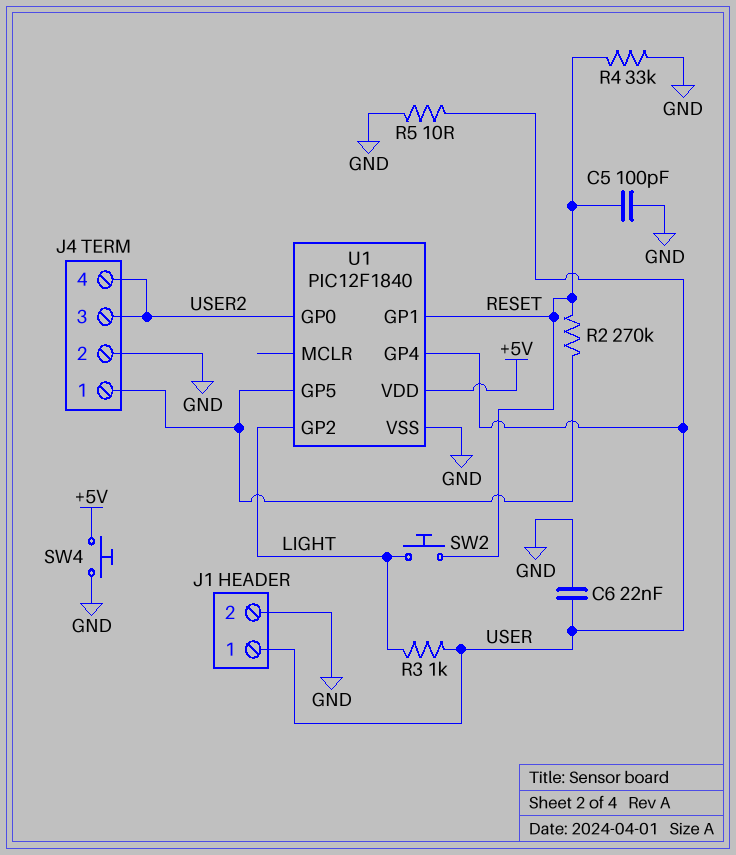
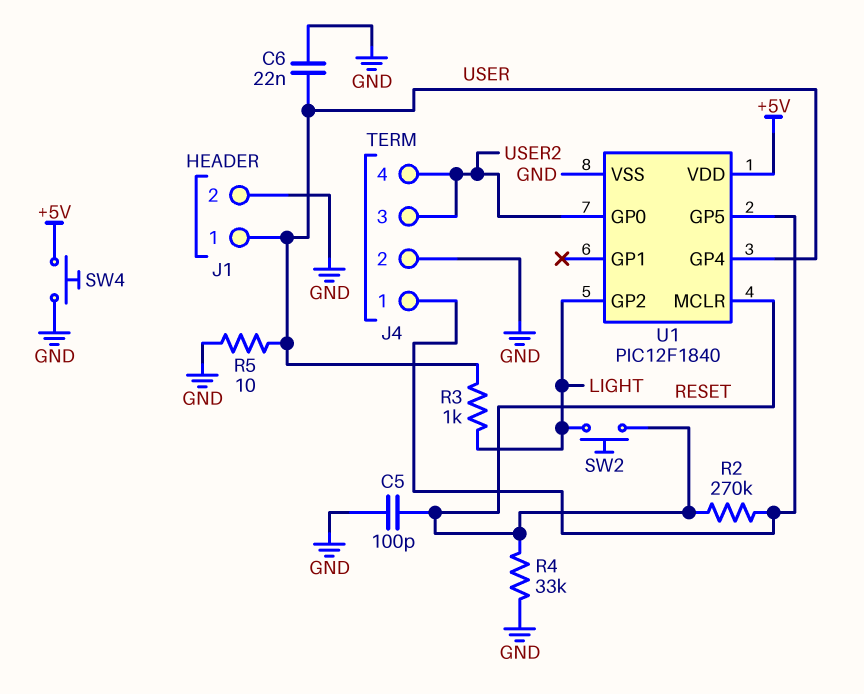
U1 pin GP1: RESET -> none
U1 pin MCLR: none -> RESET

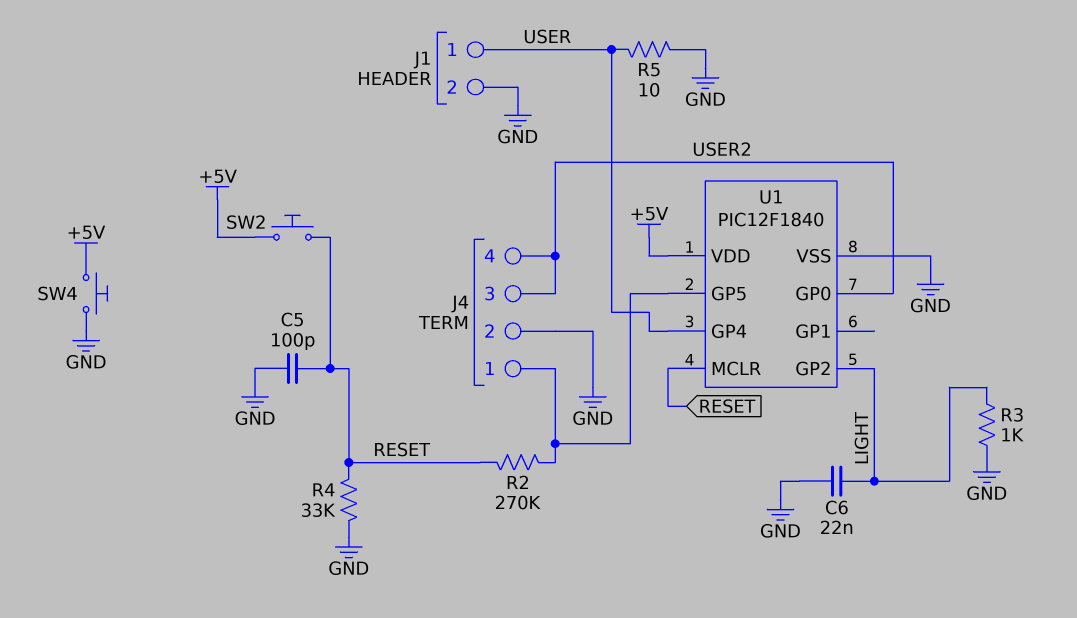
C6: 22nF (GND, USER) -> 22nF (GND, LIGHT)
R3: 1k (LIGHT, USER) -> 1k (GND, LIGHT)
SW2: button (LIGHT, RESET) -> button (+5V, RESET)

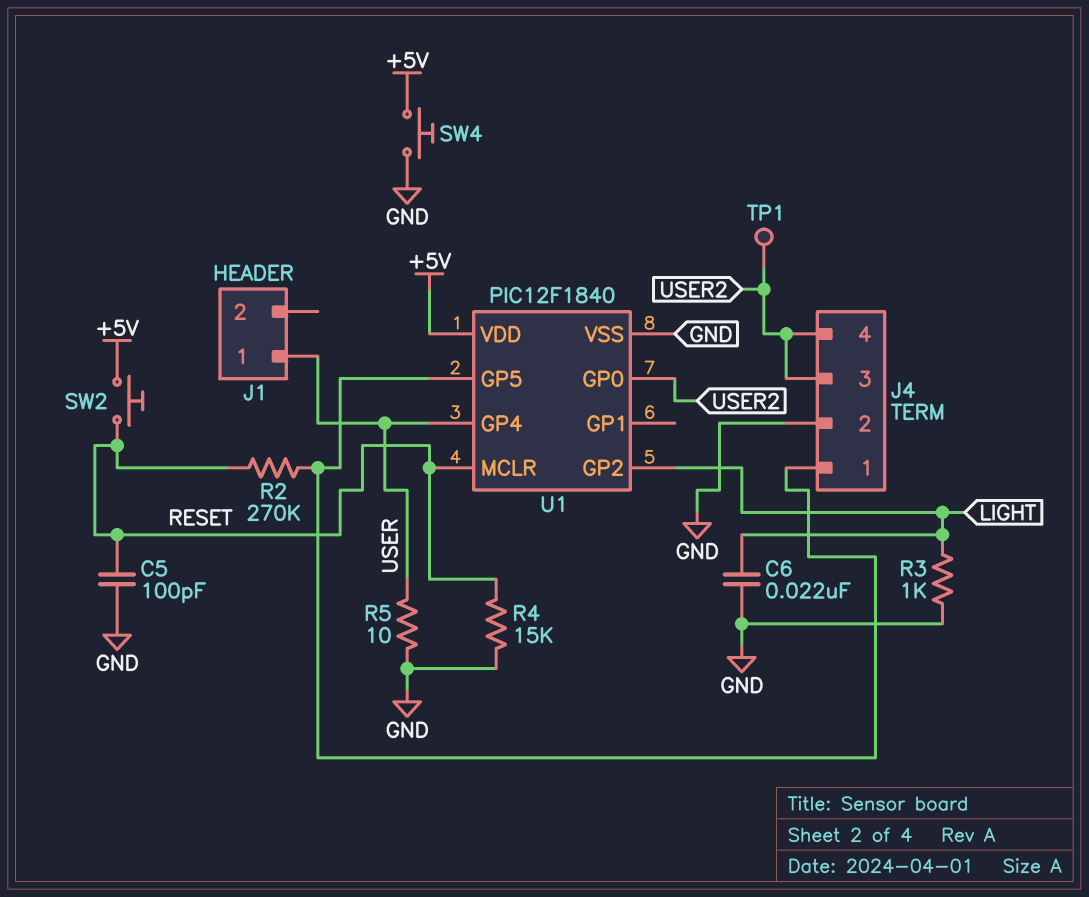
J1 pin 2: GND -> none
R4: 33k (GND, RESET) -> 15k (GND, RESET)
TP1: none -> test point (USER2)

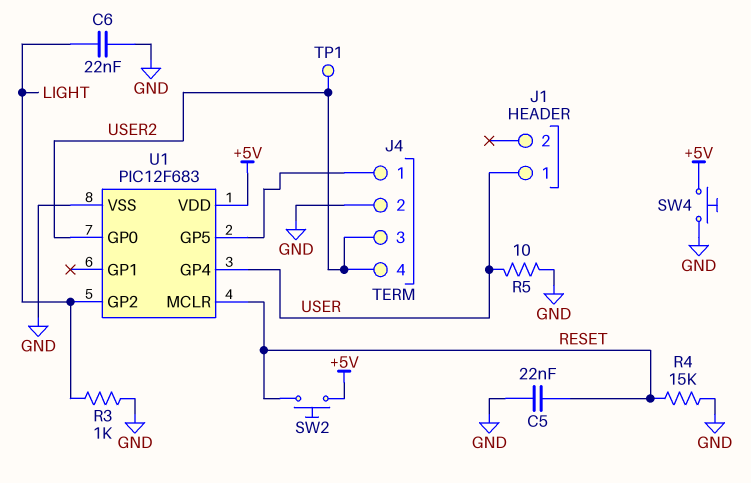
C5: 100pF (GND, RESET) -> 22nF (GND, RESET)
R2: 270k (J4/1, RESET) -> none
U1: PIC12F1840 -> PIC12F683

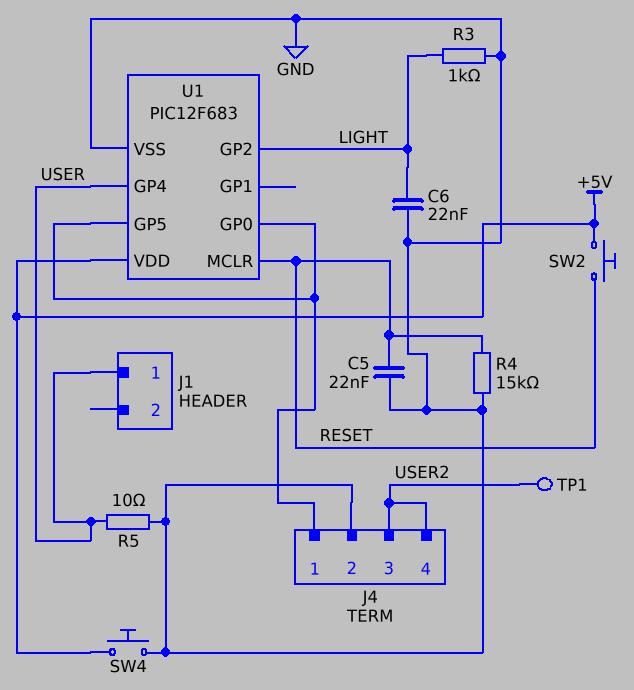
U1 pin GP0: USER2 -> J4/1

